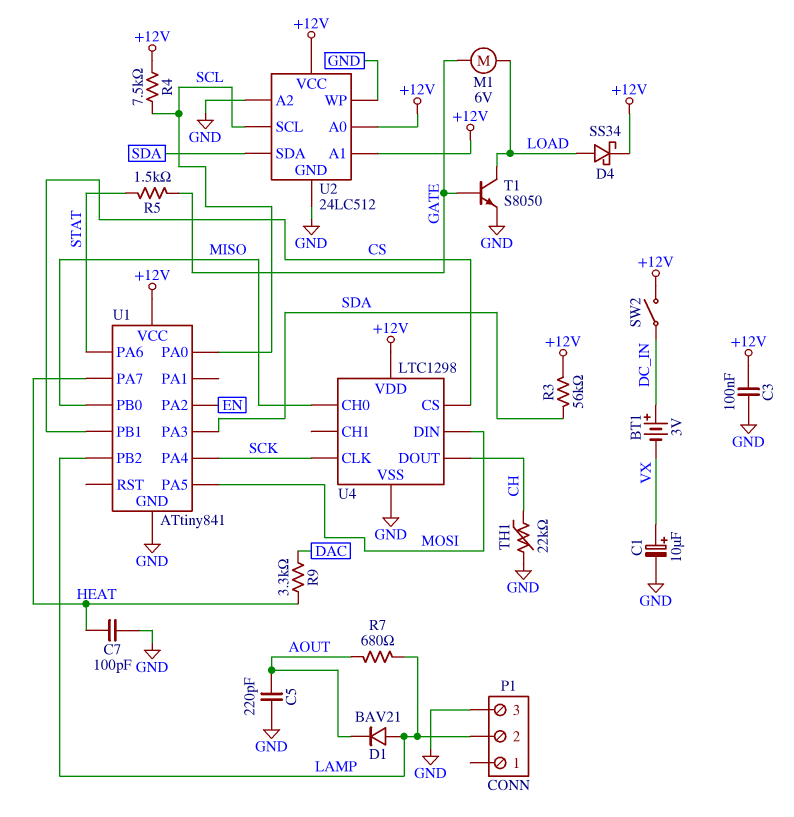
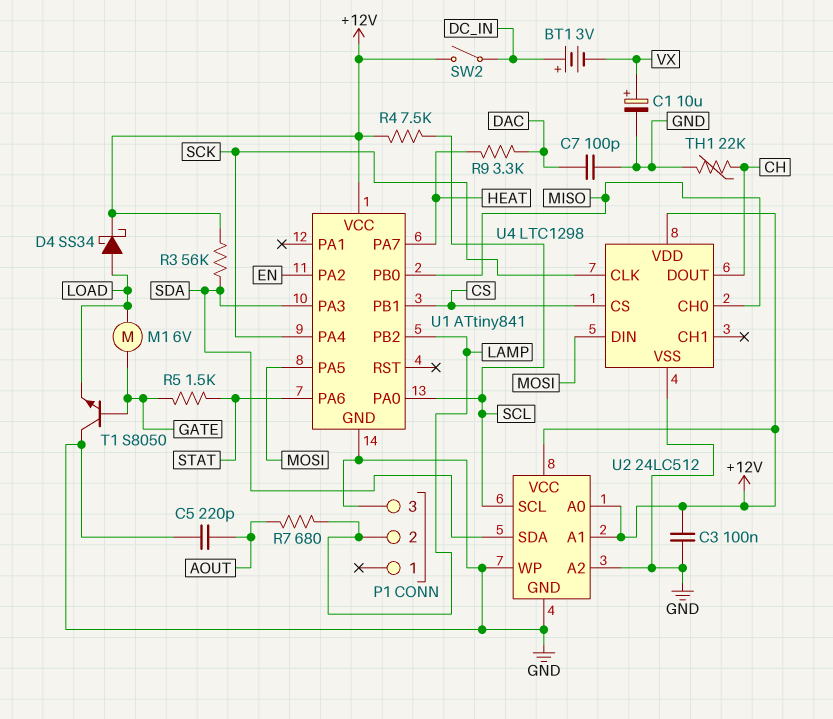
C7: 100pF (GND, HEAT) -> 100pF (DAC, GND)
D1: diode BAV21 (A LAMP, K AOUT) -> none
T1: NPN S8050 (B GATE, C LOAD, E GND) -> NPN S8050 (B GATE, C GND, E LOAD)

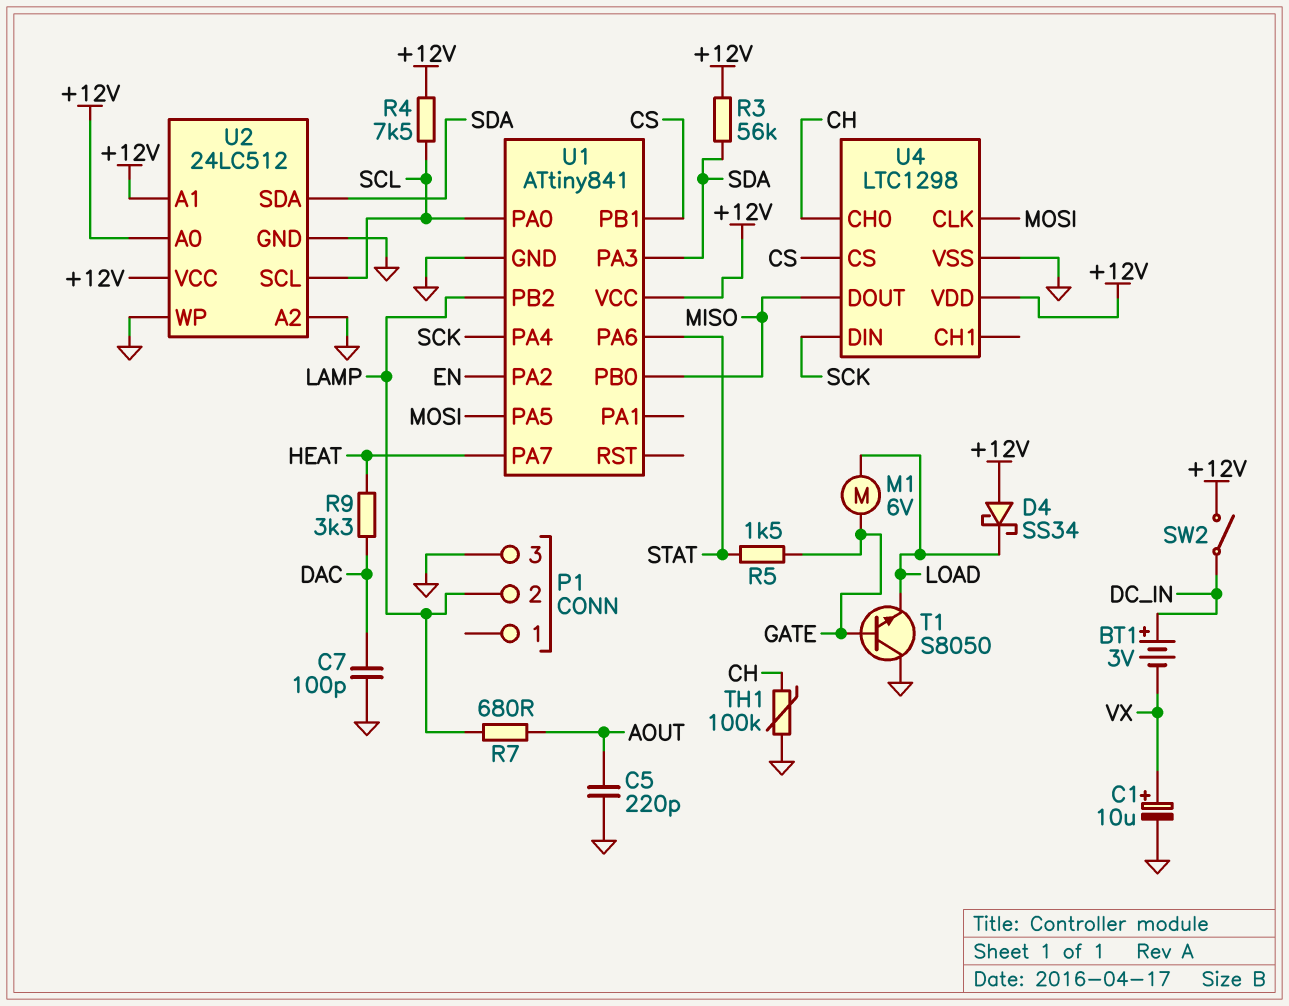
C3: 100nF (+12V, GND) -> none
D4: schottky SS34 (A LOAD, K +12V) -> schottky SS34 (A +12V, K LOAD)
TH1: 22k (CH, GND) -> 100k (CH, GND)
U4 pin CH0: MISO -> CH
U4 pin CLK: SCK -> MOSI
U4 pin DIN: MOSI -> SCK
U4 pin DOUT: CH -> MISO

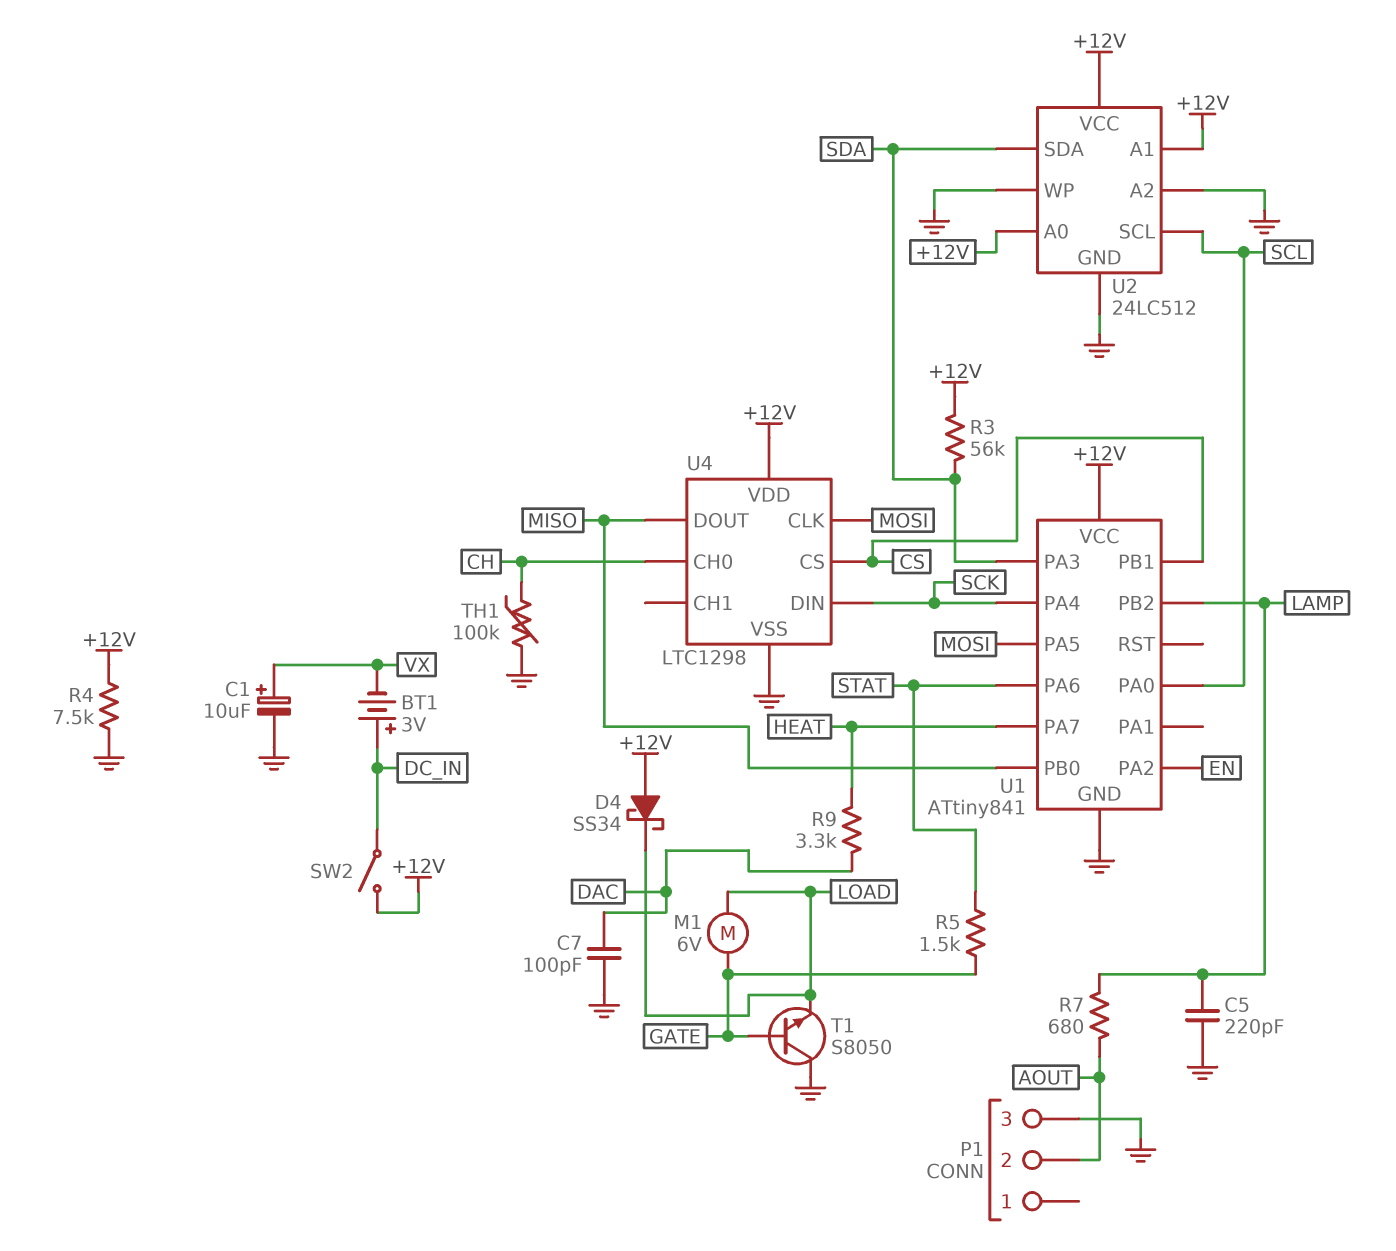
C5: 220pF (AOUT, GND) -> 220pF (GND, LAMP)
P1 pin 2: LAMP -> AOUT
R4: 7.5k (+12V, SCL) -> 7.5k (+12V, GND)

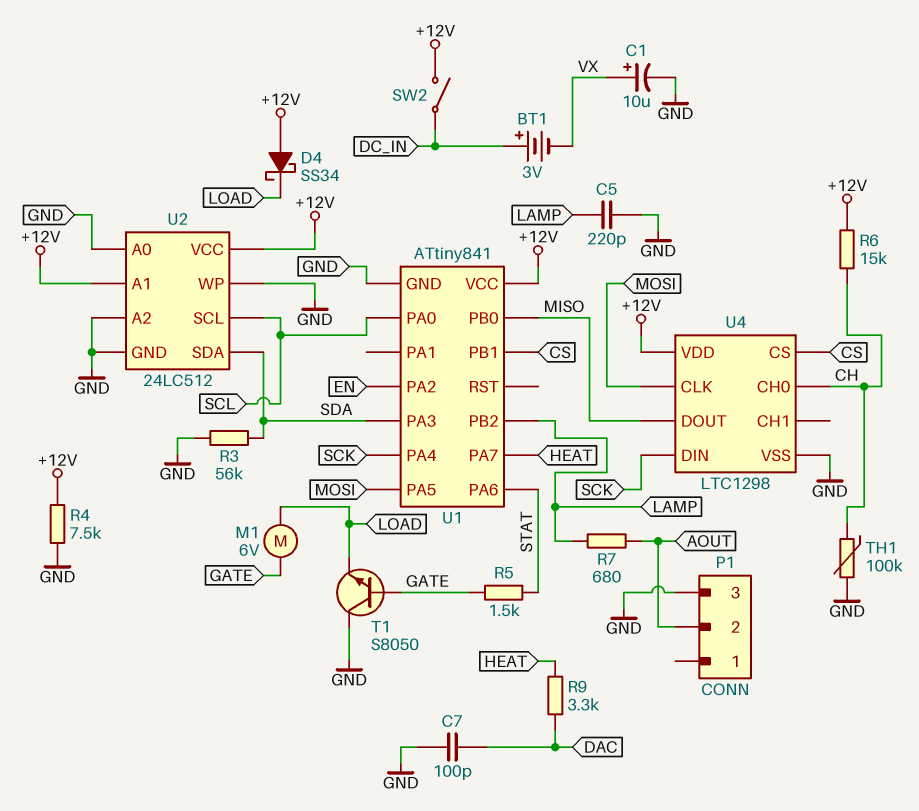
R3: 56k (+12V, SDA) -> 56k (GND, SDA)
R6: none -> 15k (+12V, CH)
U2 pin A0: +12V -> GND

